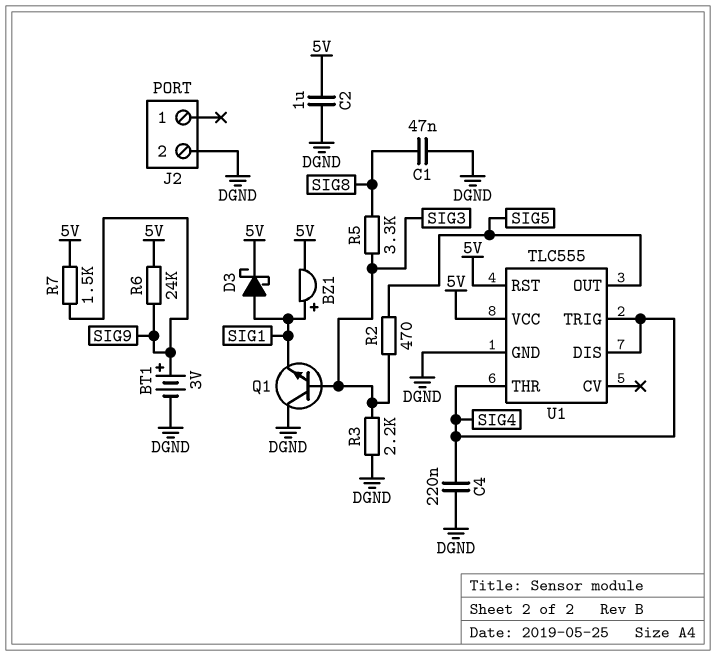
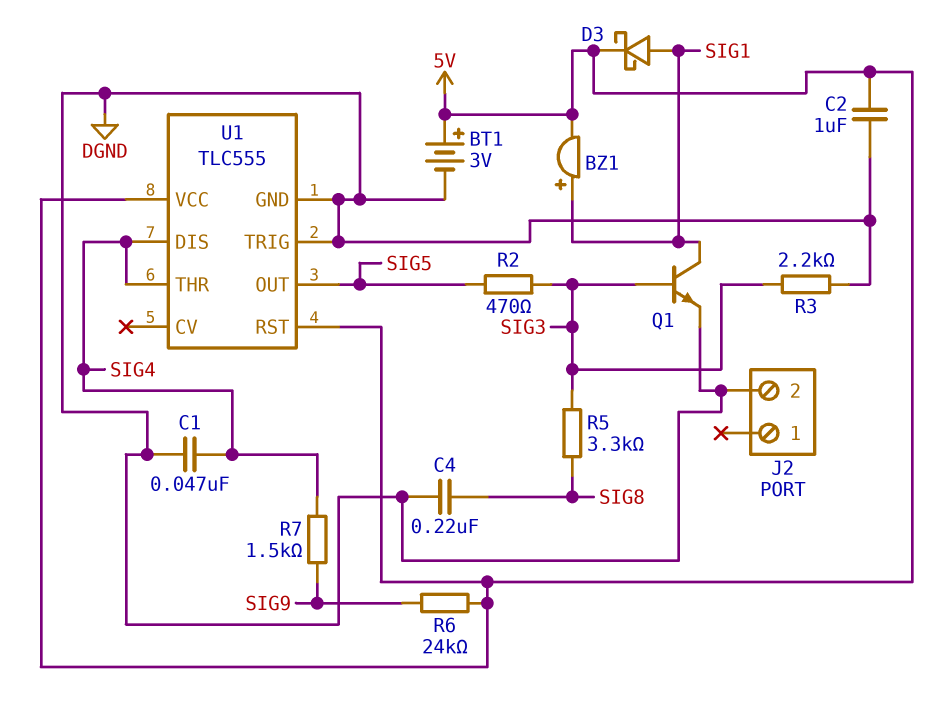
BT1: 3V (plus SIG9, minus DGND) -> 3V (plus 5V, minus DGND)
C1: 47nF (DGND, SIG8) -> 47nF (DGND, SIG4)
C4: 220nF (DGND, SIG4) -> 220nF (DGND, SIG8)
Q1: NPN (B SIG3, C DGND, E SIG1) -> NPN (B SIG3, C SIG1, E DGND)
R7: 1.5k (5V, SIG9) -> 1.5k (SIG4, SIG9)
U1 pin TRIG: SIG4 -> DGND

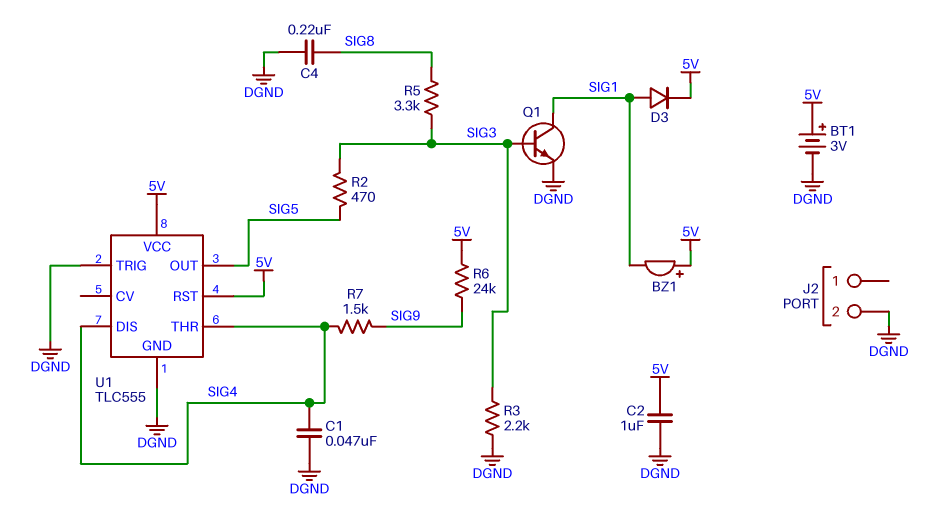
BZ1: buzzer (plus SIG1, minus 5V) -> buzzer (plus 5V, minus SIG1)
D3: schottky (A SIG1, K 5V) -> diode (A SIG1, K 5V)

